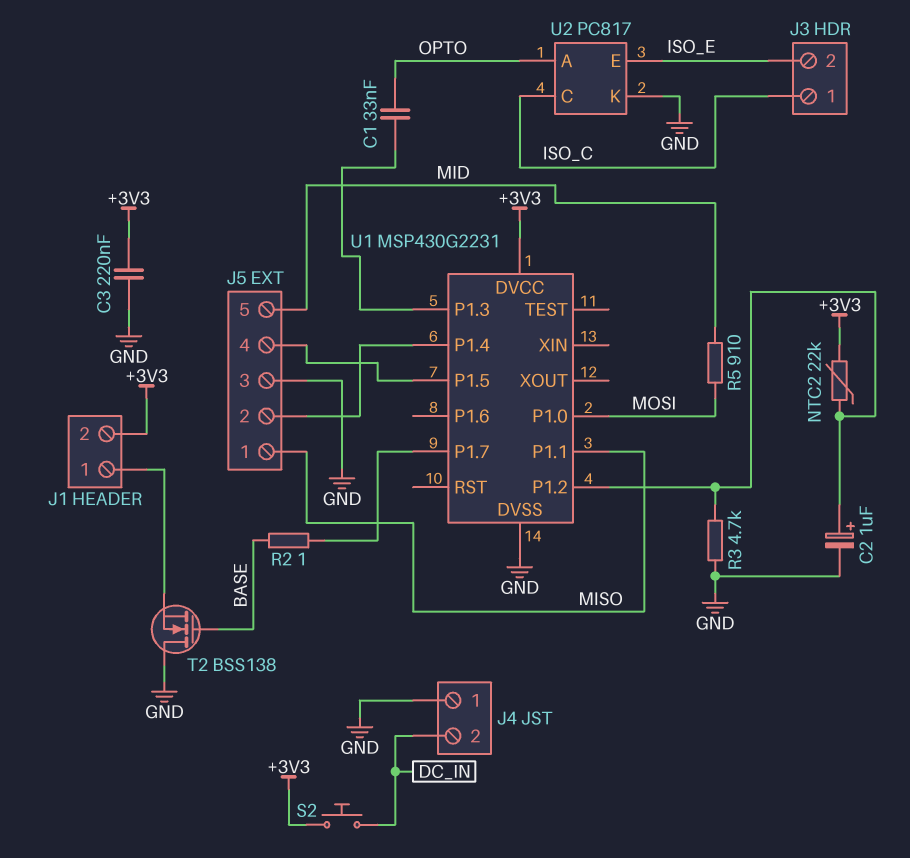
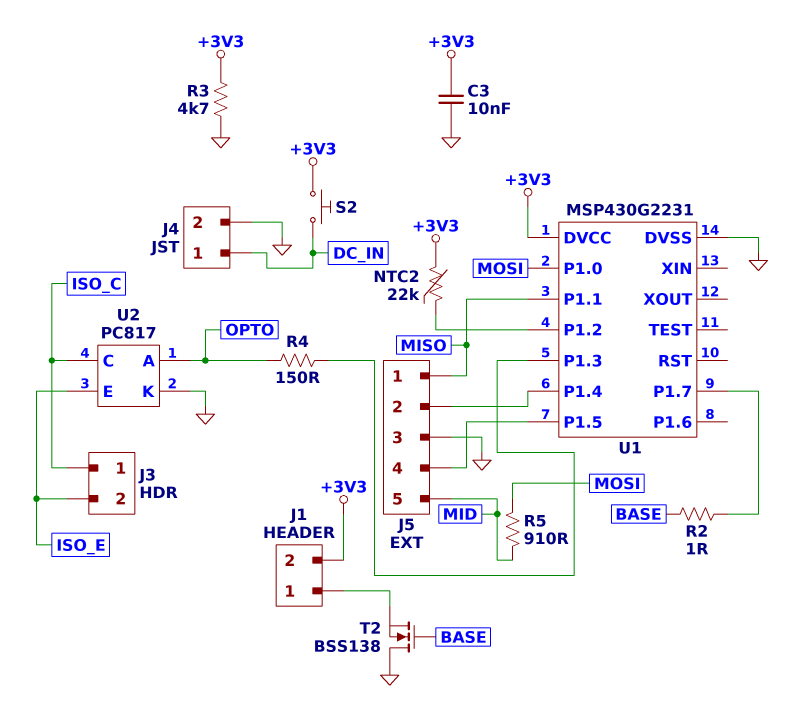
C1: 33nF (OPTO, U1/P1.3) -> none
C2: 1uF (plus U1/P1.2, minus GND) -> none
C3: 220nF (+3V3, GND) -> 10nF (+3V3, GND)
J4 pin 1: GND -> DC_IN
J4 pin 2: DC_IN -> GND
R3: 4.7k (GND, U1/P1.2) -> 4.7k (+3V3, GND)
R4: none -> 150 (OPTO, U1/P1.3)

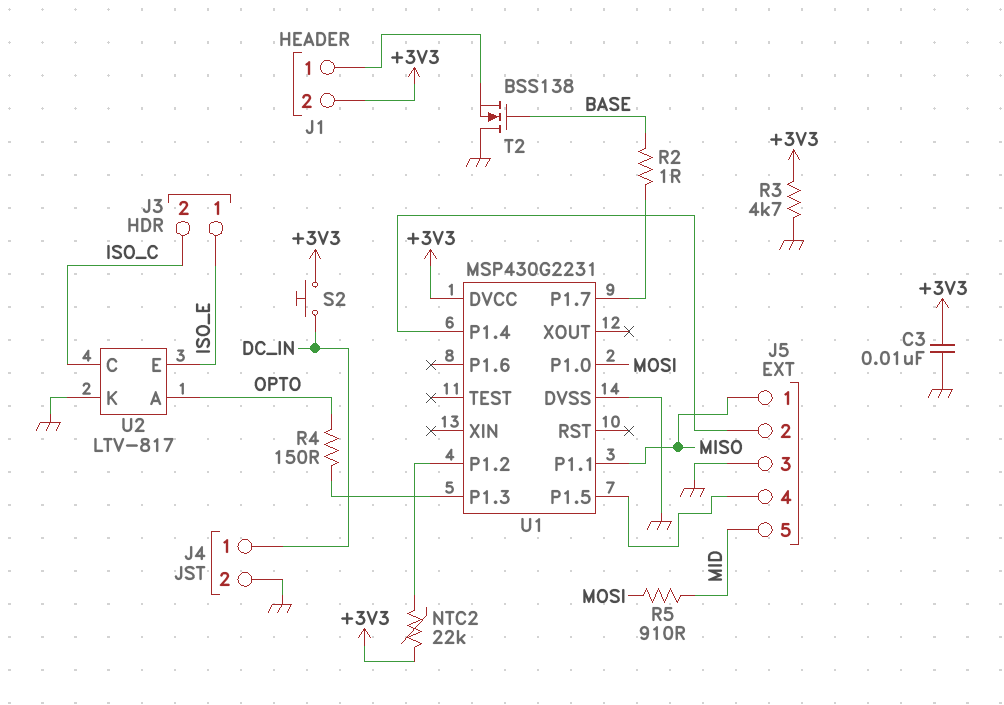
J3 pin 1: ISO_C -> ISO_E
J3 pin 2: ISO_E -> ISO_C
U2: PC817 -> LTV-817

